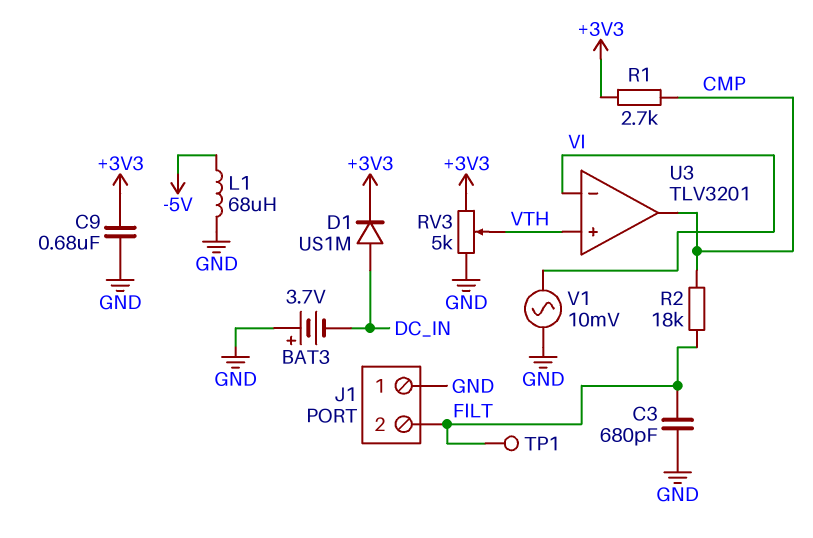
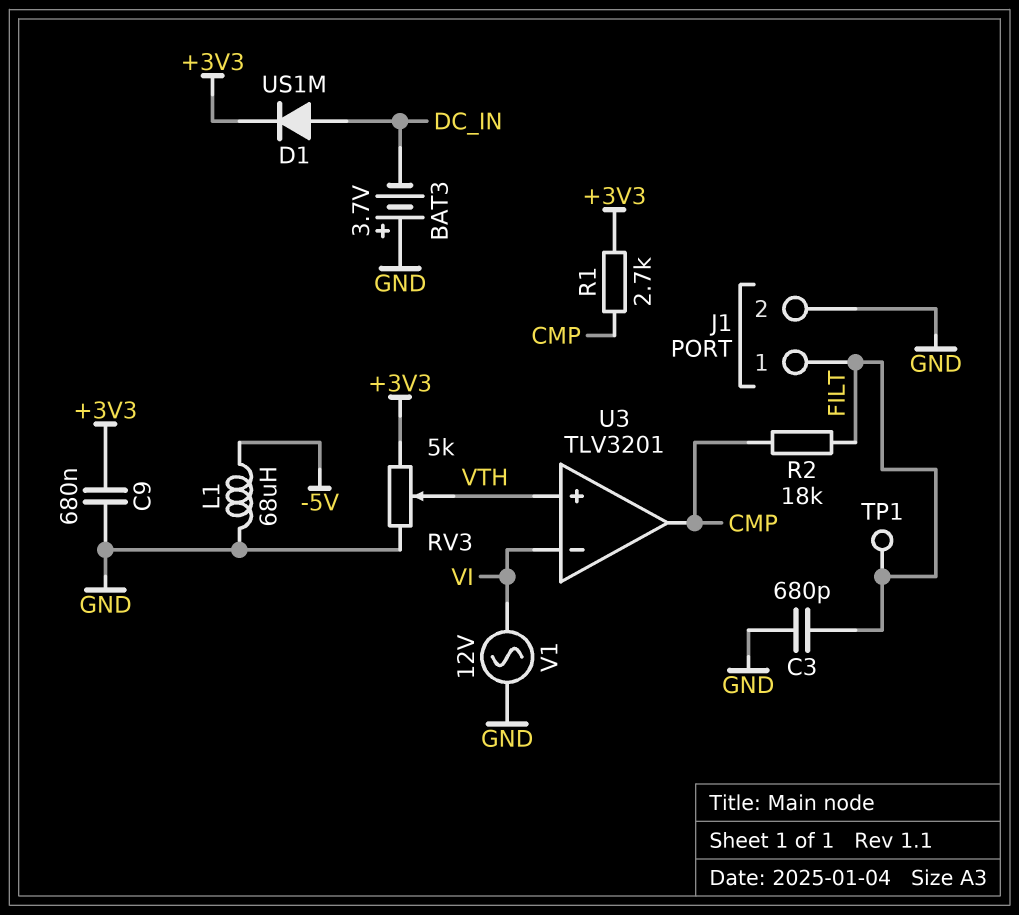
J1 pin 1: GND -> FILT
J1 pin 2: FILT -> GND
V1: AC 10mV (GND, VI) -> AC 12V (GND, VI)

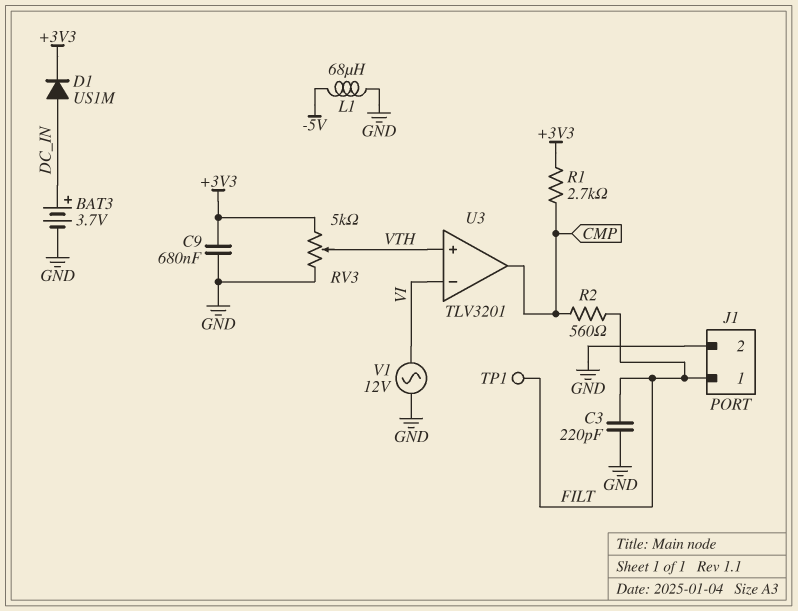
BAT3: 3.7V (plus GND, minus DC_IN) -> 3.7V (plus DC_IN, minus GND)
C3: 680pF (FILT, GND) -> 220pF (FILT, GND)
R2: 18k (CMP, FILT) -> 560 (CMP, FILT)

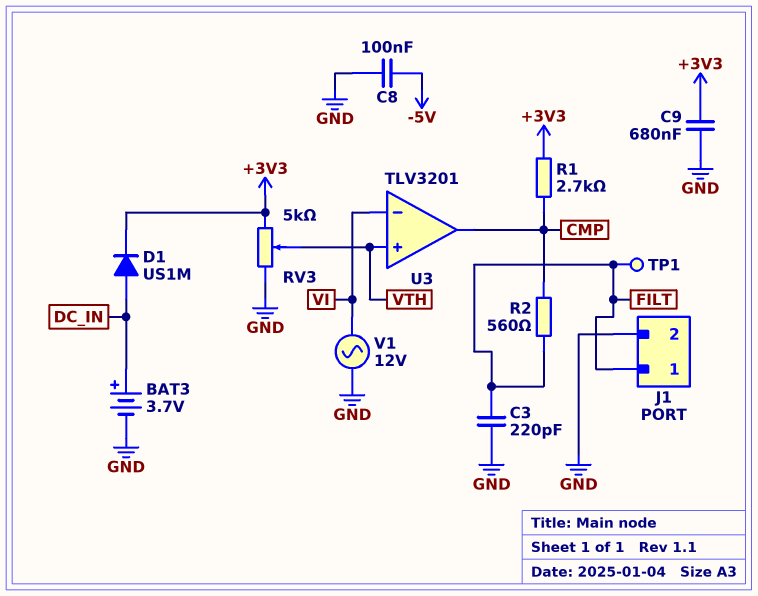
C8: none -> 100nF (-5V, GND)
L1: 68uH (-5V, GND) -> none

